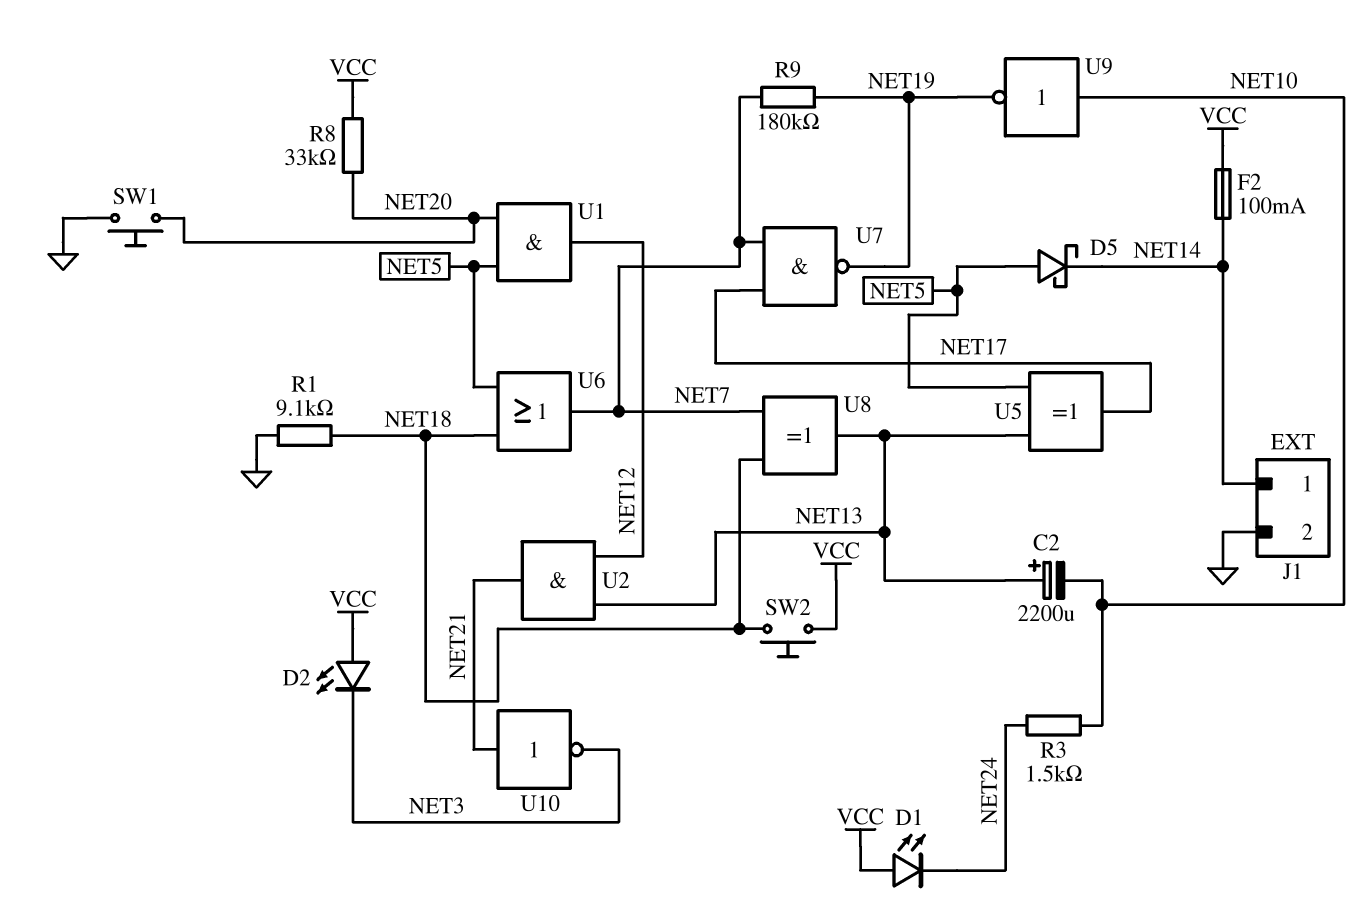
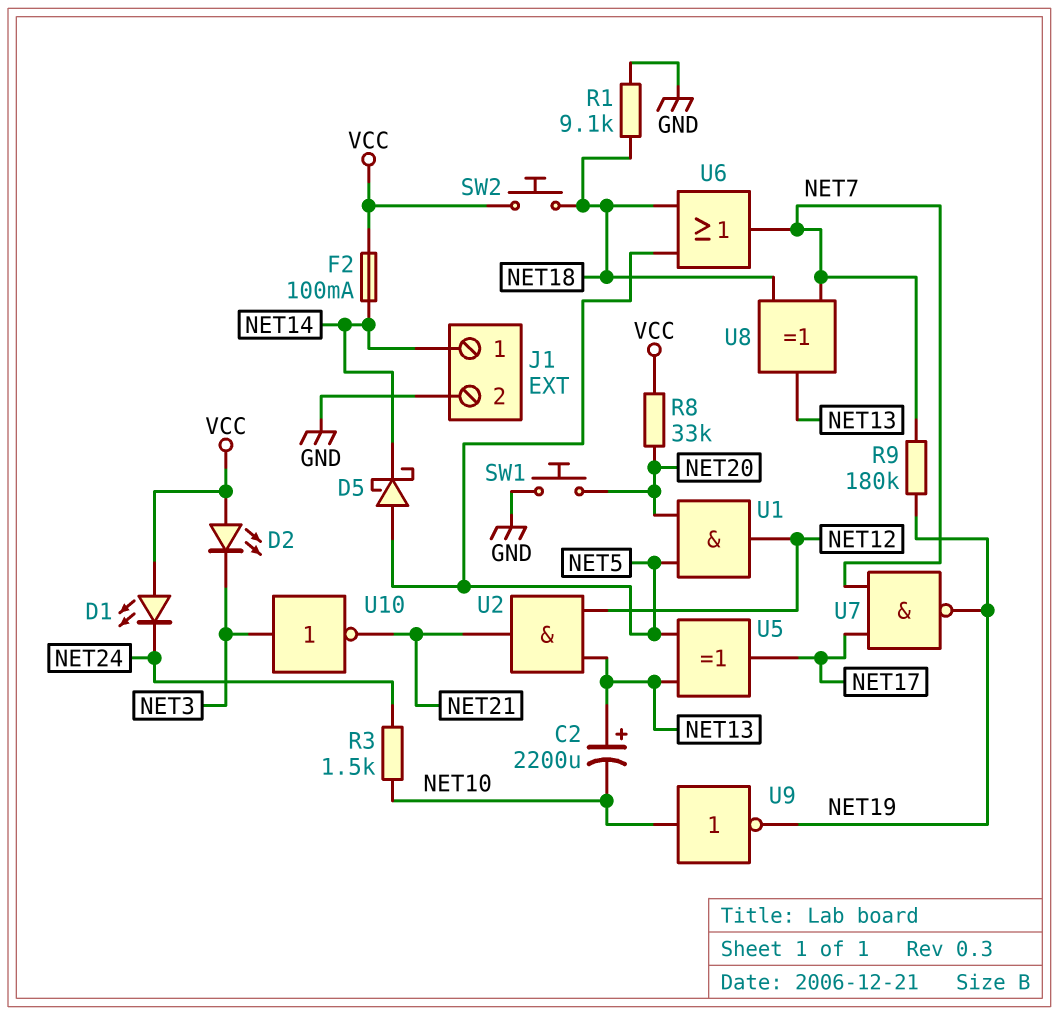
U10: NOT (in NET21, out NET3) -> NOT (in NET3, out NET21)

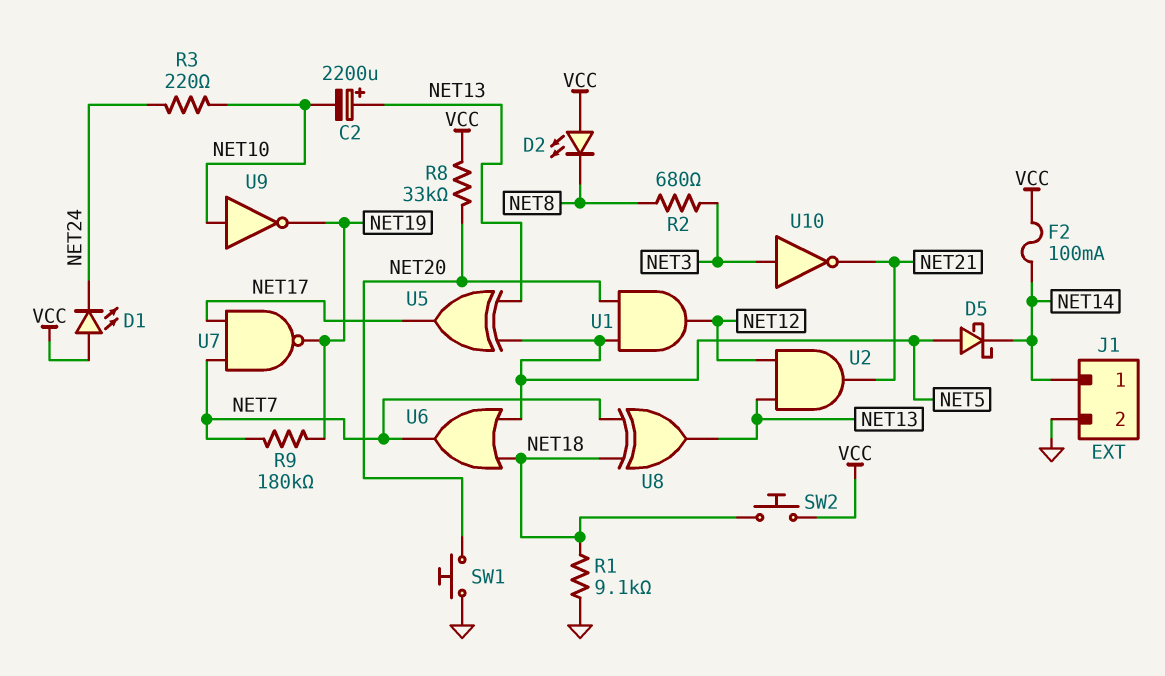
D2: LED (A VCC, K NET3) -> LED (A VCC, K NET8)
R2: none -> 680 (NET3, NET8)
R3: 1.5k (NET10, NET24) -> 220 (NET10, NET24)

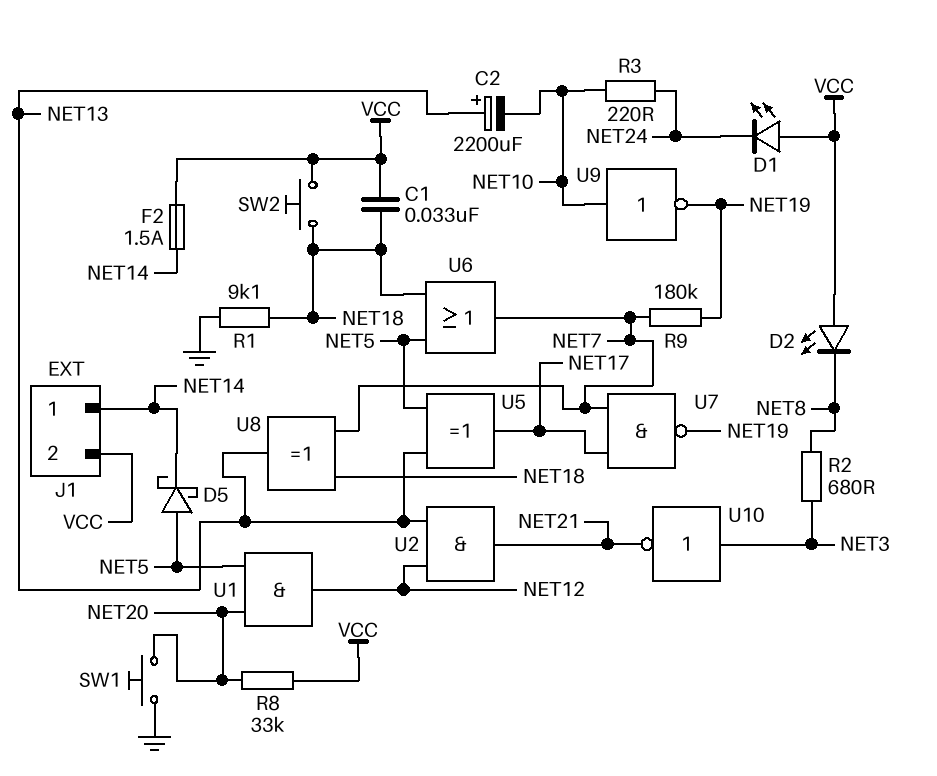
C1: none -> 33nF (NET18, VCC)
F2: 100mA (NET14, VCC) -> 1.5A (NET14, VCC)
J1 pin 2: GND -> VCC

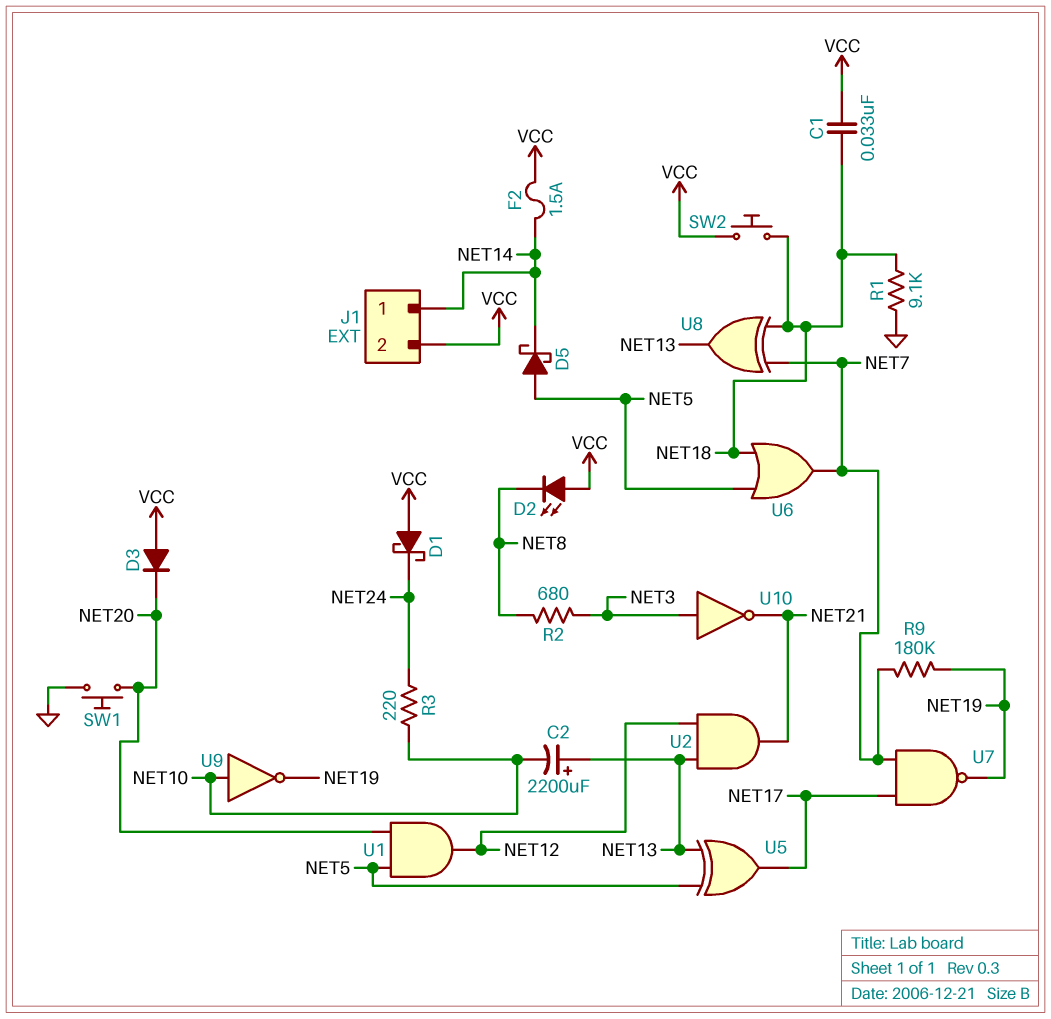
D1: LED (A VCC, K NET24) -> schottky (A VCC, K NET24)
D3: none -> diode (A VCC, K NET20)
R8: 33k (NET20, VCC) -> none

